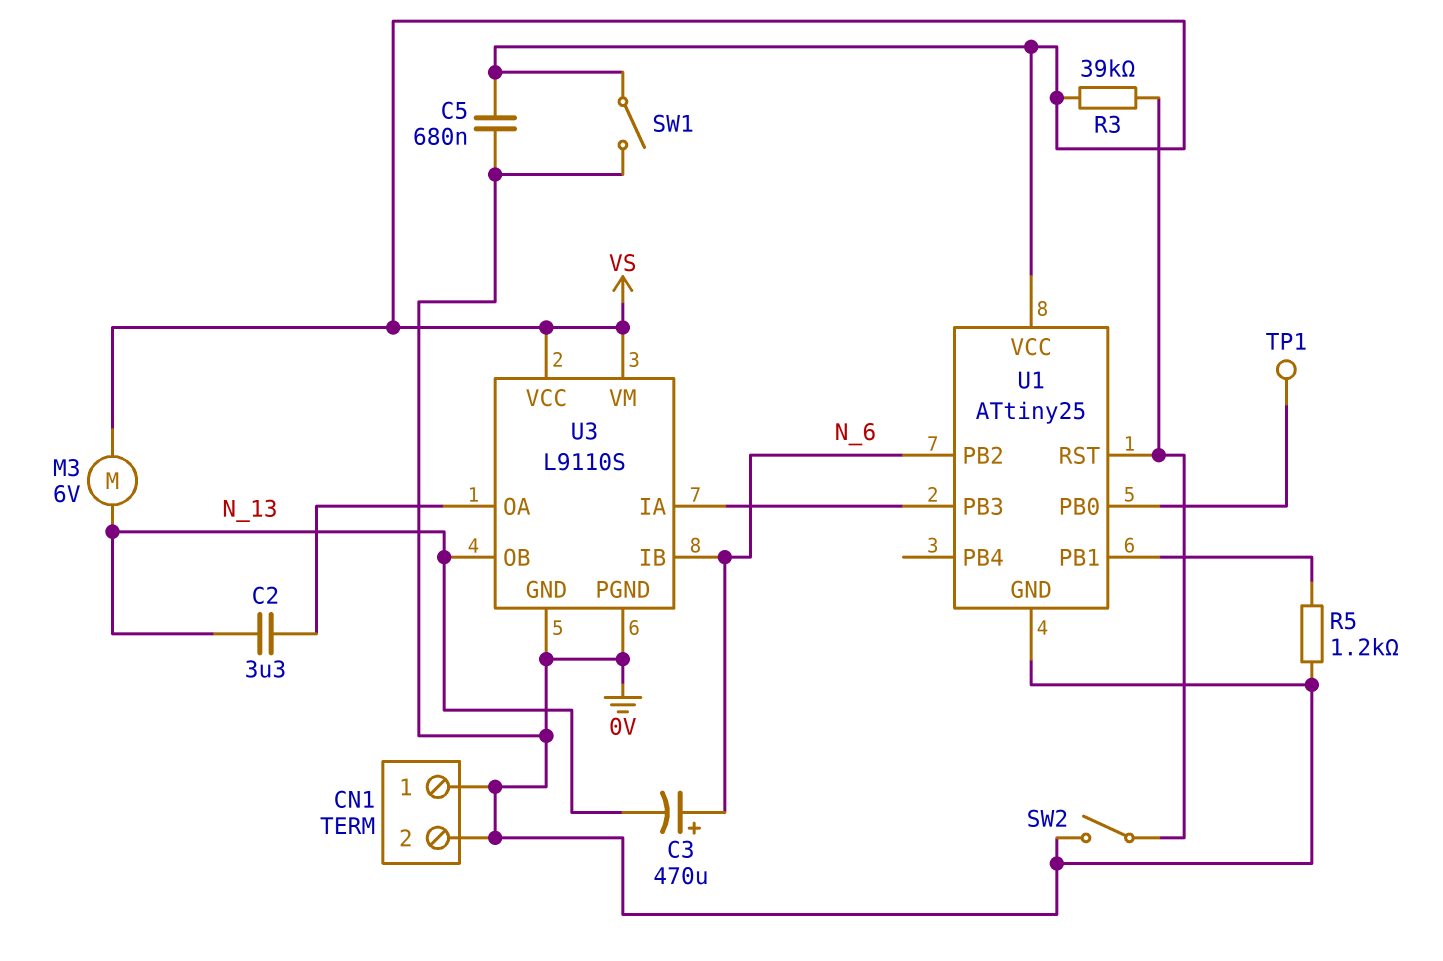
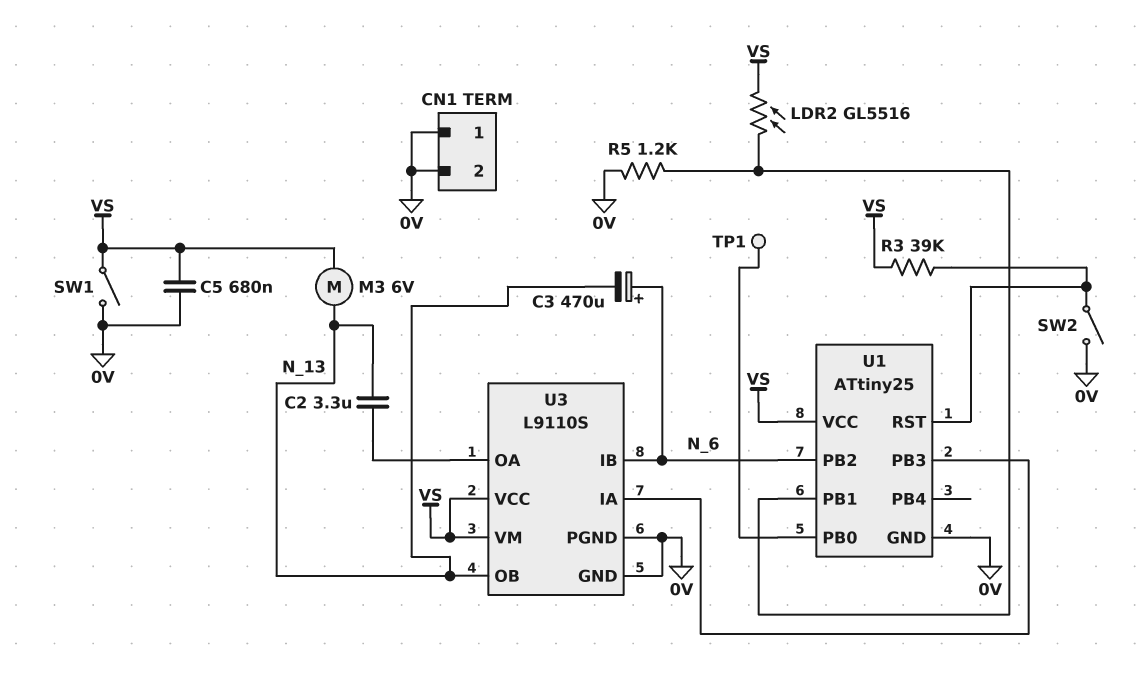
LDR2: none -> GL5516 (U1/PB1, VS)

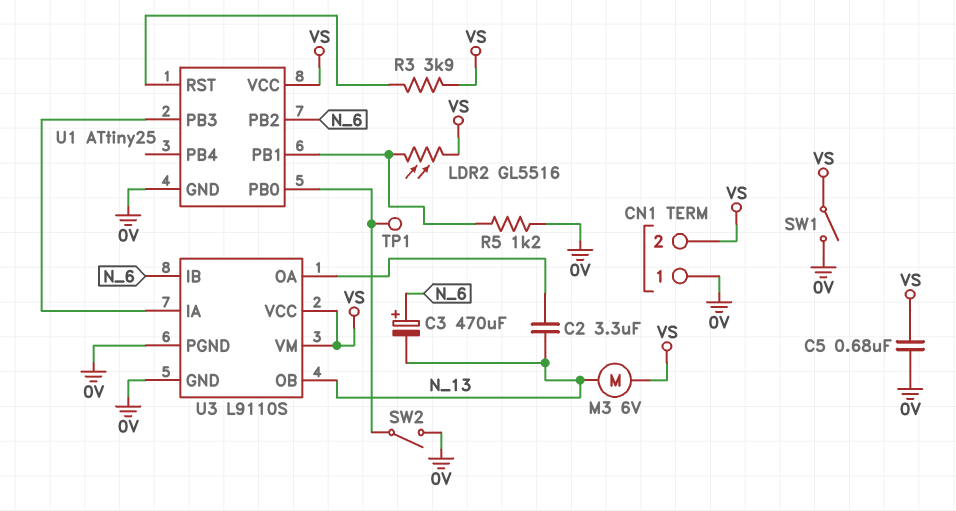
CN1 pin 2: 0V -> VS
R3: 39k (U1/RST, VS) -> 3.9k (U1/RST, VS)
SW2: switch (0V, U1/RST) -> switch (0V, U1/PB0)

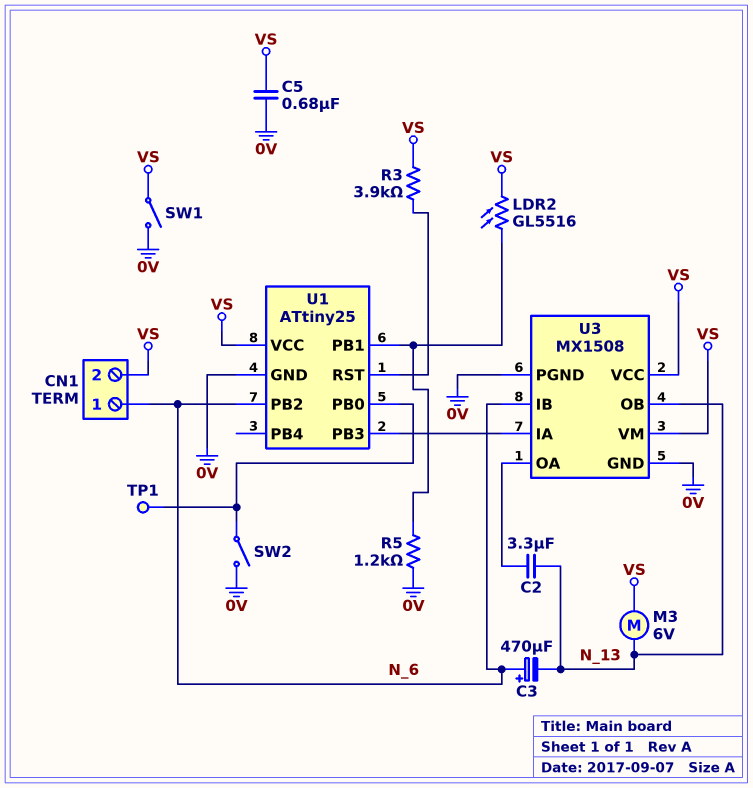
CN1 pin 1: 0V -> N_6
U3: L9110S -> MX1508

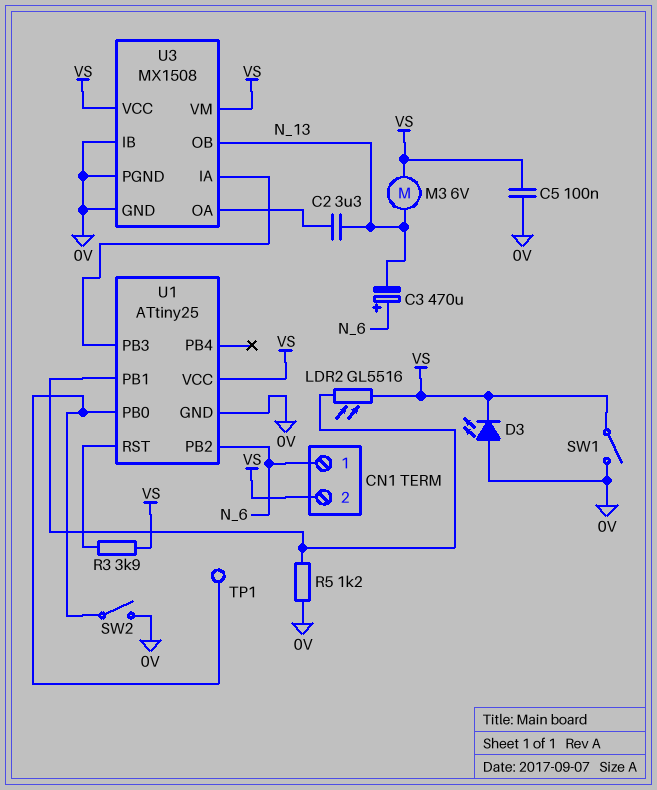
C5: 680nF (0V, VS) -> 100nF (0V, VS)
D3: none -> LED (A 0V, K VS)
U3 pin IB: N_6 -> 0V

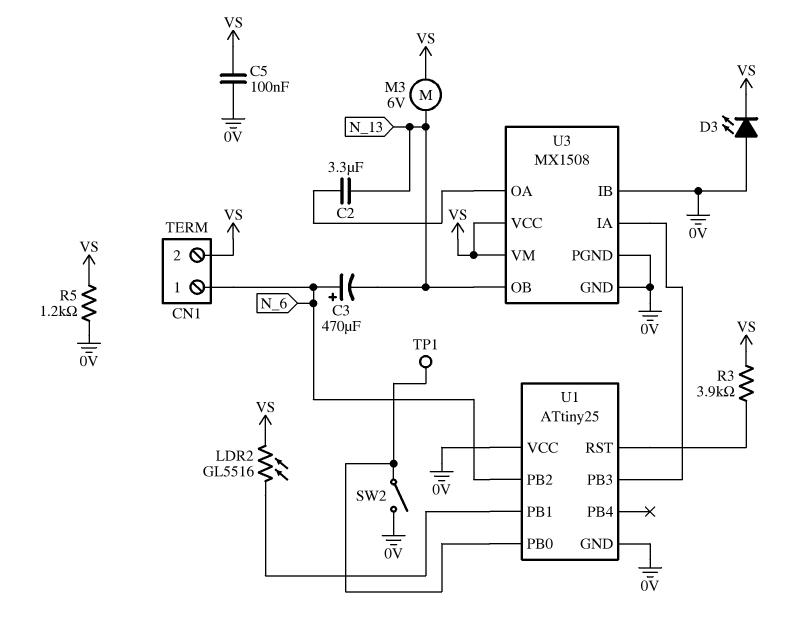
R5: 1.2k (0V, U1/PB1) -> 1.2k (0V, VS)
SW1: switch (0V, VS) -> none
U1 pin VCC: VS -> 0V

